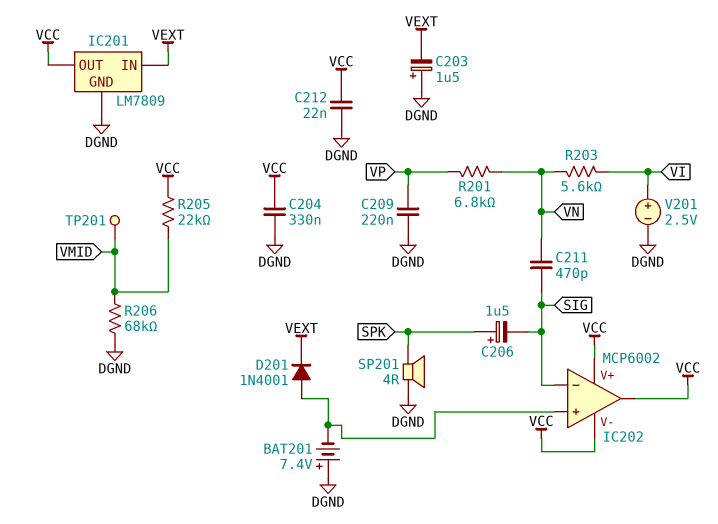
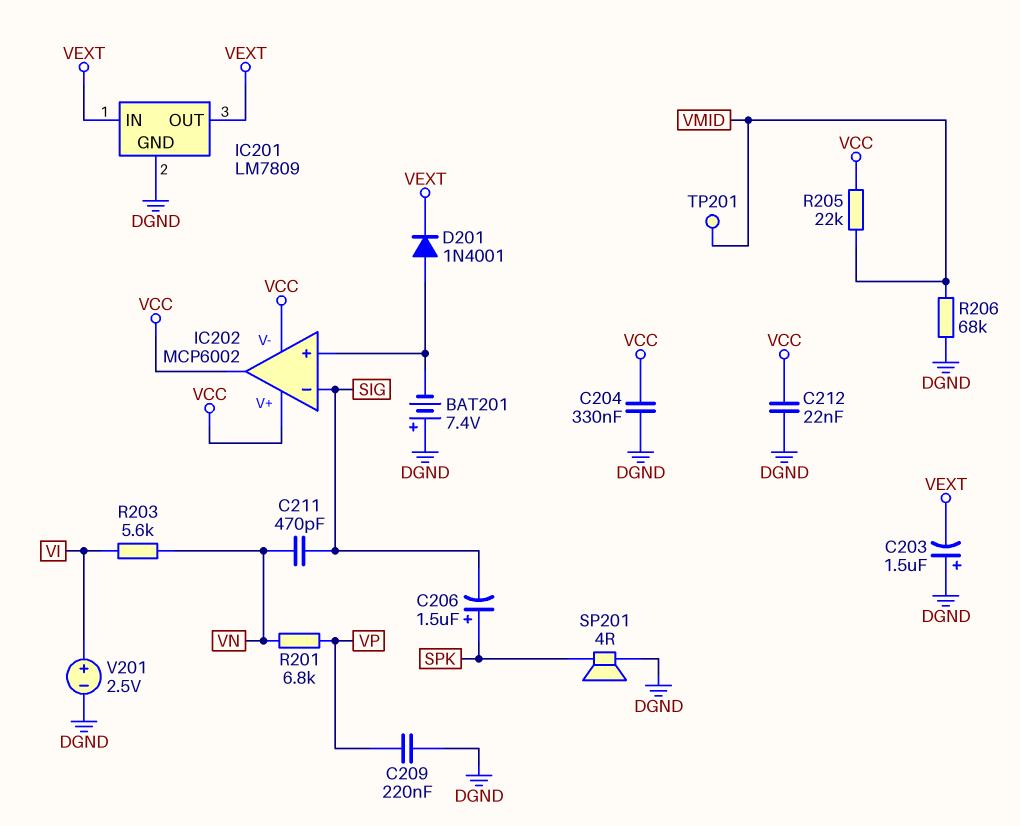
IC201 pin OUT: VCC -> VEXT

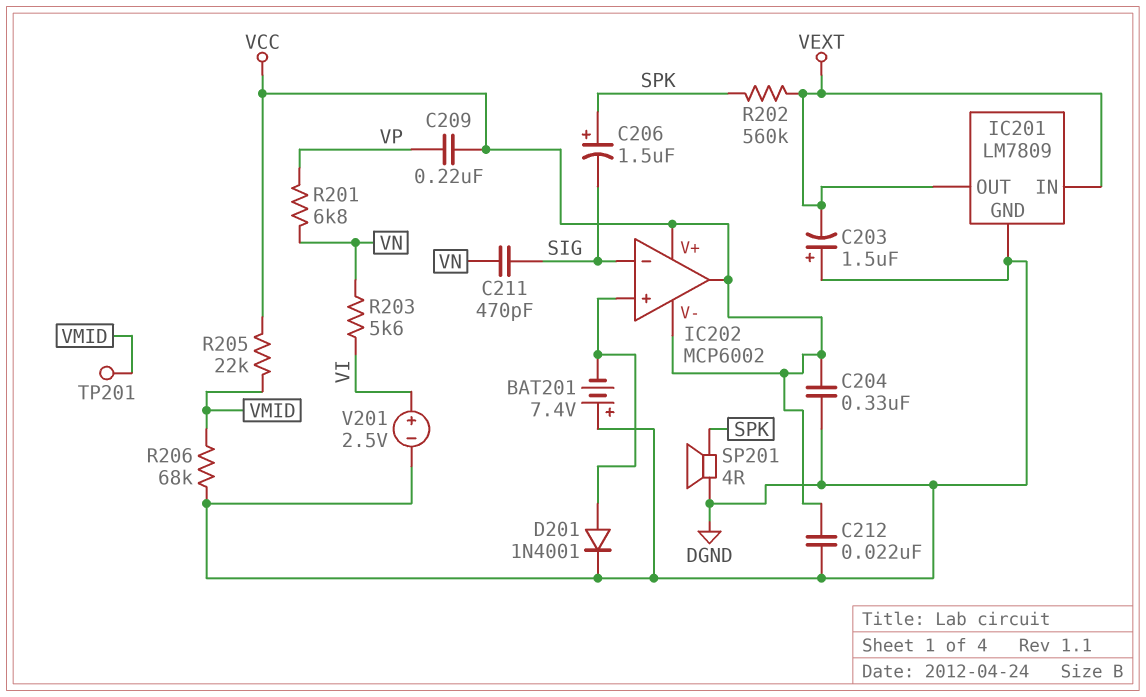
C209: 220nF (DGND, VP) -> 220nF (VCC, VP)
D201: diode 1N4001 (A IC202/in+, K VEXT) -> diode 1N4001 (A IC202/in+, K DGND)
R202: none -> 560k (SPK, VEXT)

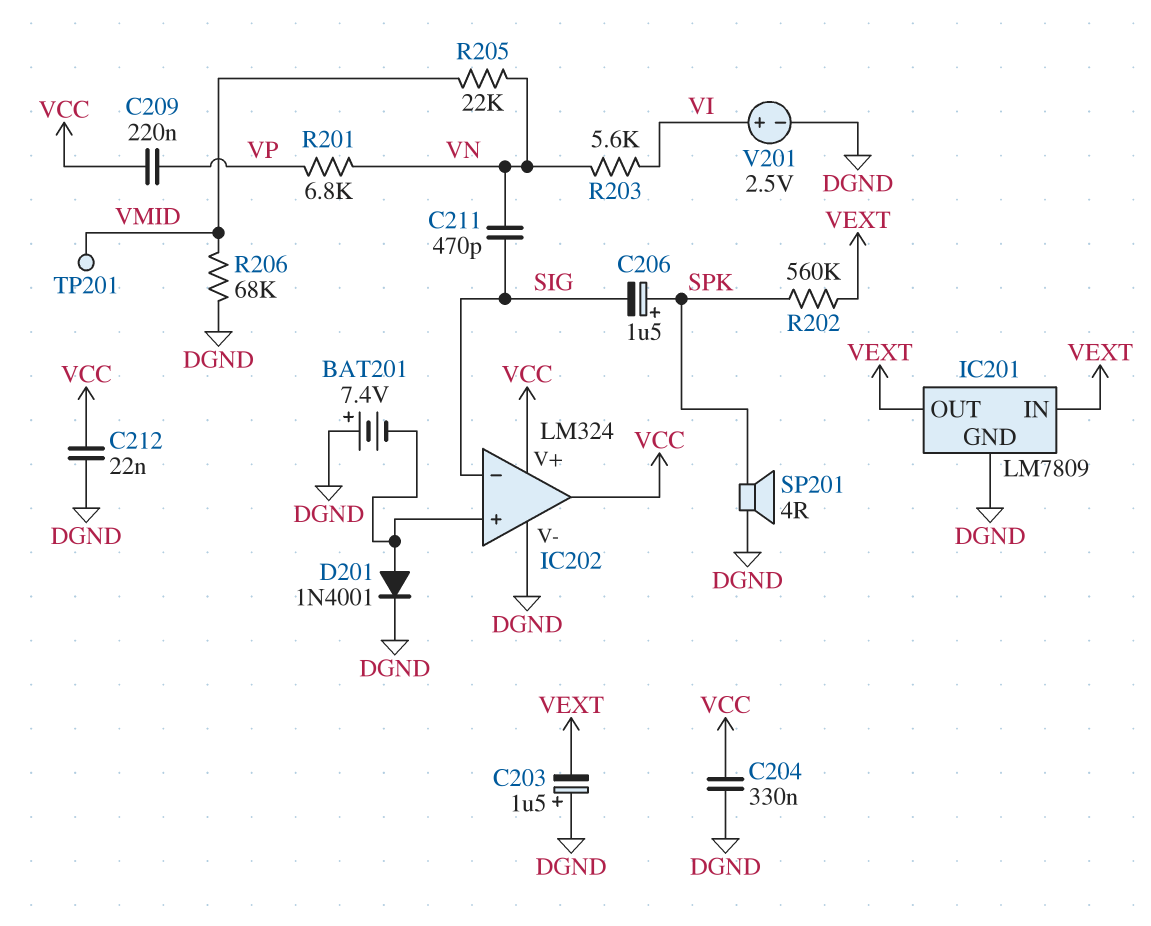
IC202: MCP6002 -> LM324
IC202 pin V-: VCC -> DGND
R205: 22k (VCC, VMID) -> 22k (VMID, VN)

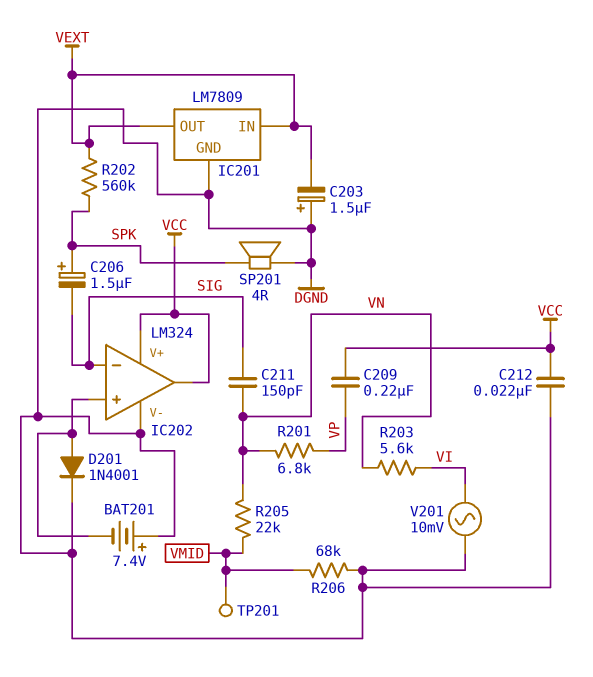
C204: 330nF (DGND, VCC) -> none
C211: 470pF (SIG, VN) -> 150pF (SIG, VN)
V201: 2.5V (plus VI, minus DGND) -> AC 10mV (DGND, VI)

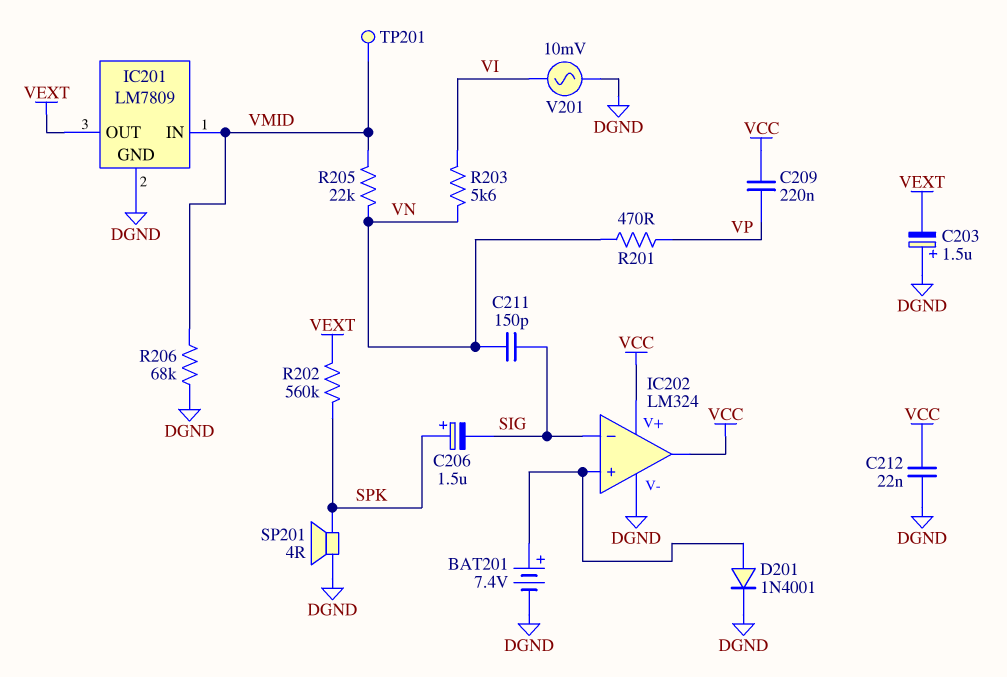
BAT201: 7.4V (plus DGND, minus IC202/in+) -> 7.4V (plus IC202/in+, minus DGND)
IC201 pin IN: VEXT -> VMID
R201: 6.8k (VN, VP) -> 470 (VN, VP)

